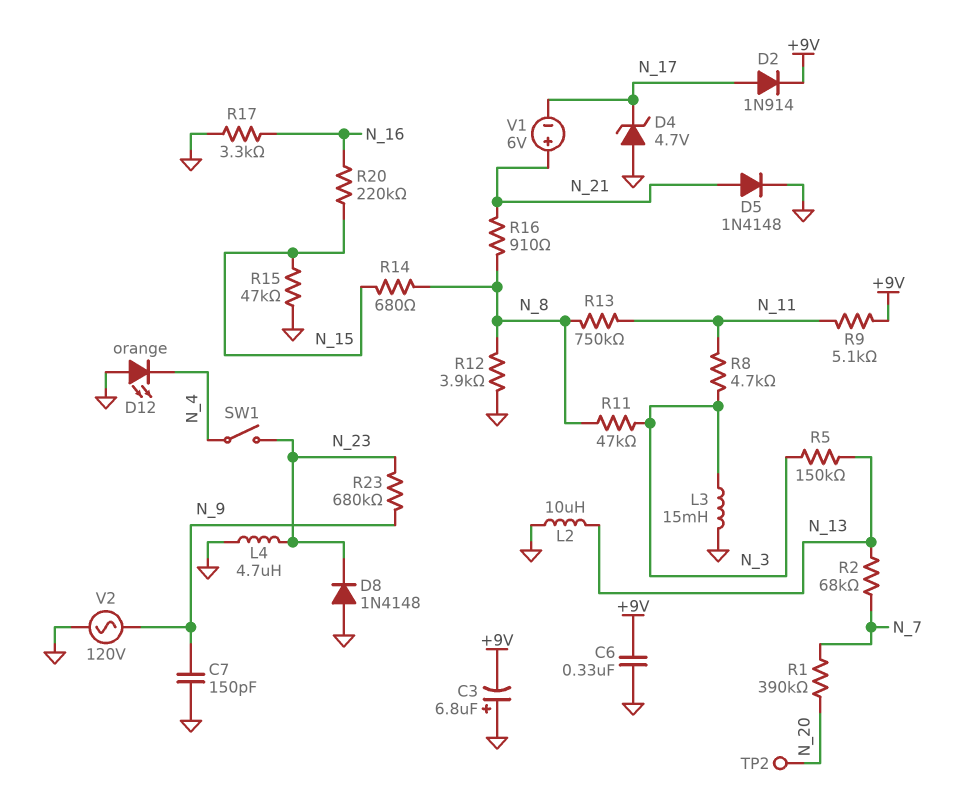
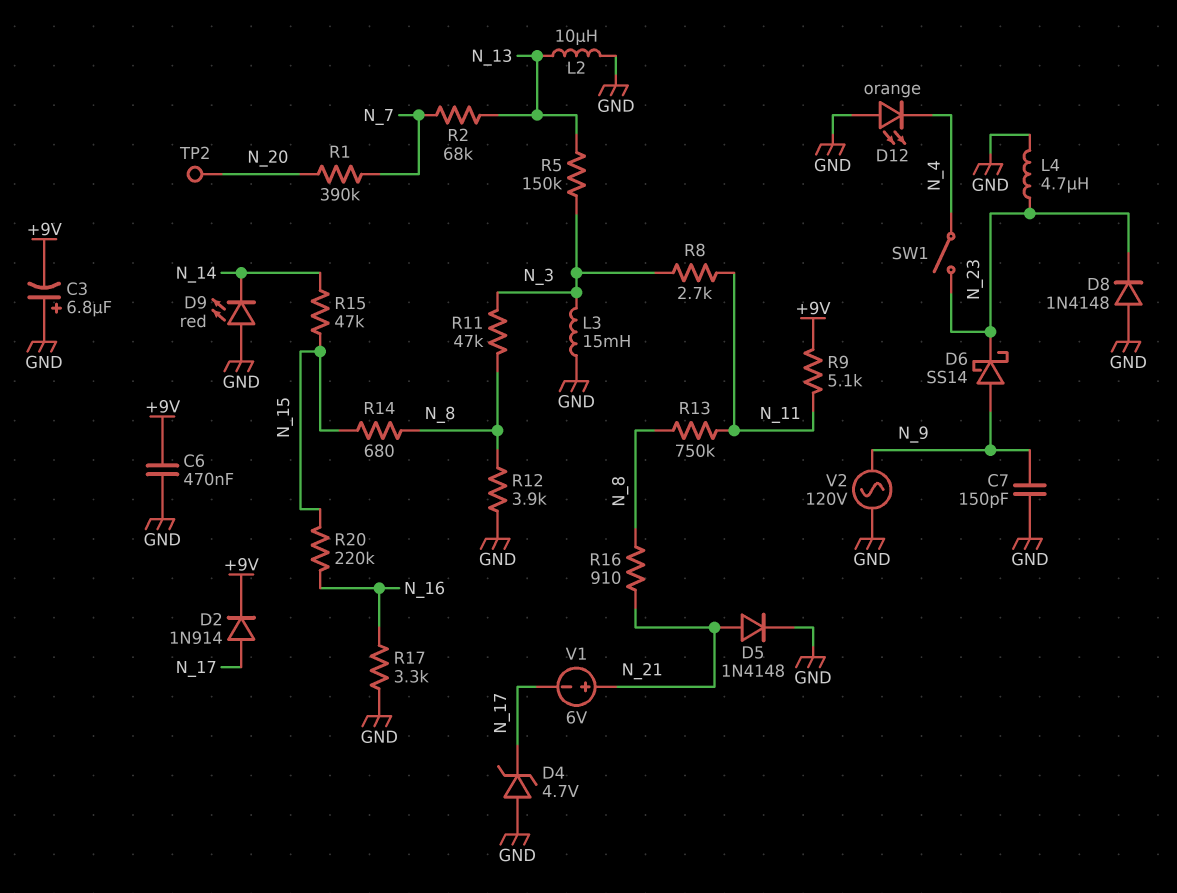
C6: 330nF (+9V, GND) -> 470nF (+9V, GND)
D6: none -> schottky SS14 (A N_9, K N_23)
D9: none -> LED red (A GND, K N_14)
R8: 4.7k (N_3, N_11) -> 2.7k (N_3, N_11)
R15: 47k (GND, N_15) -> 47k (N_14, N_15)
R23: 680k (N_9, N_23) -> none

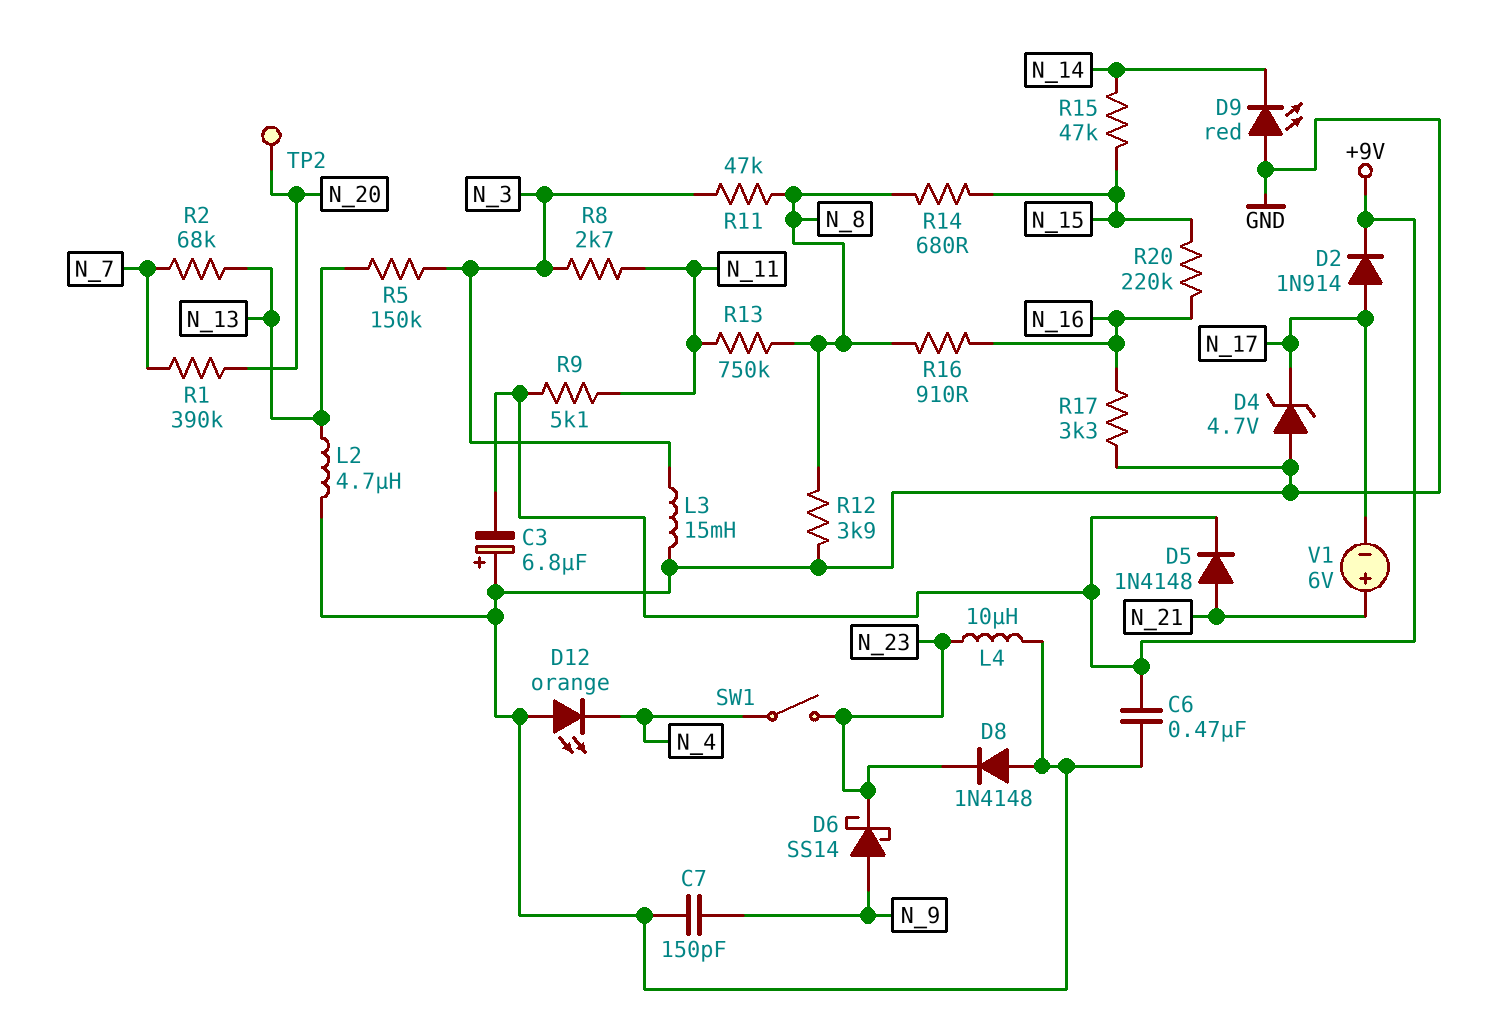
D5: diode 1N4148 (A N_21, K GND) -> diode 1N4148 (A N_21, K +9V)
L2: 10uH (GND, N_13) -> 4.7uH (GND, N_13)
L4: 4.7uH (GND, N_23) -> 10uH (GND, N_23)
R16: 910 (N_8, N_21) -> 910 (N_8, N_16)
V2: AC 120V (GND, N_9) -> none

